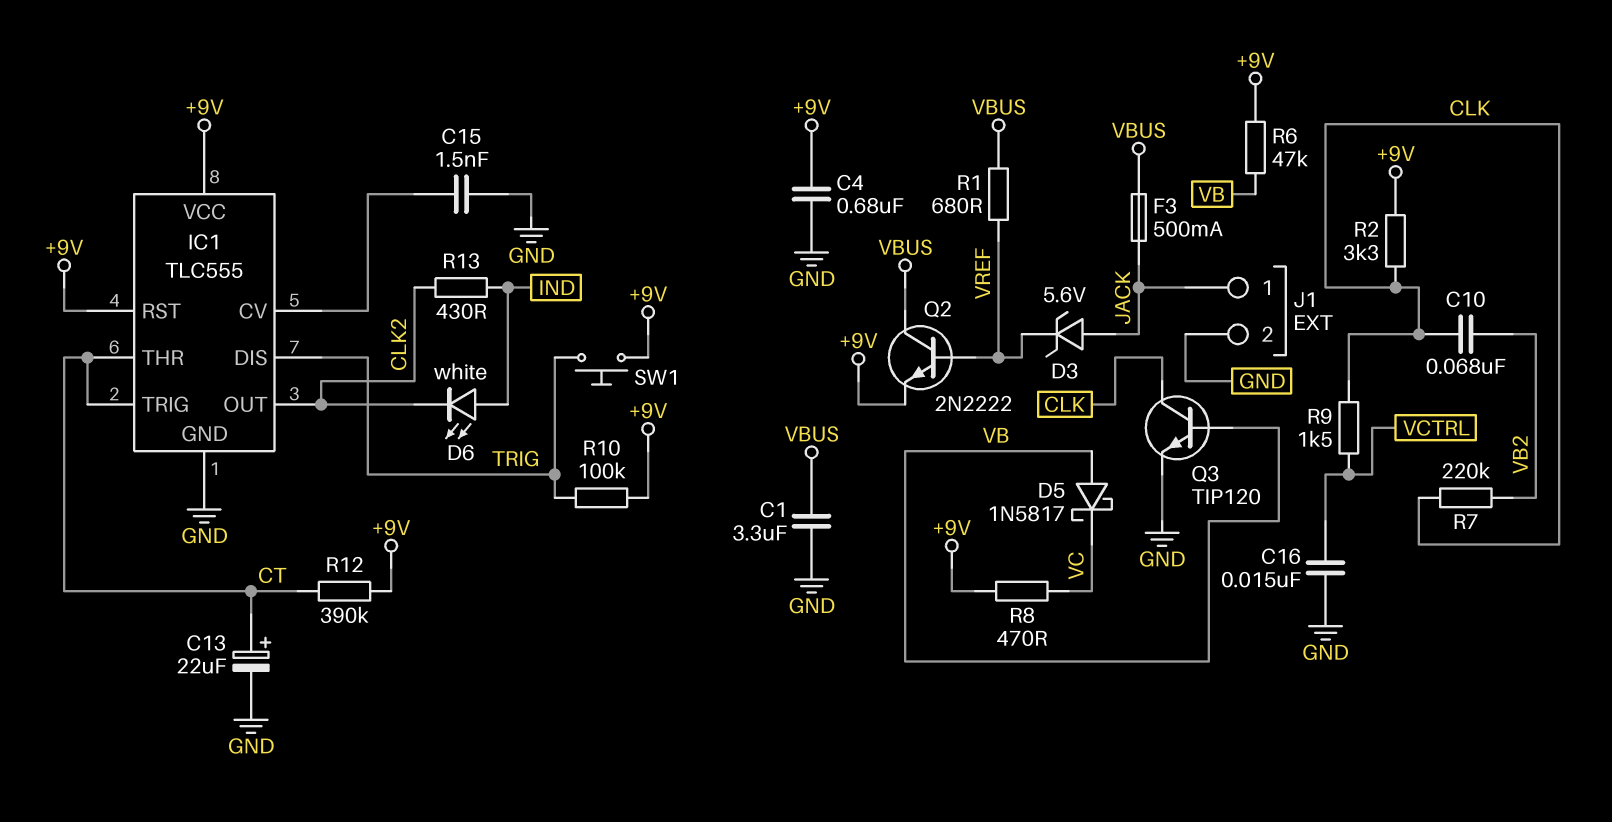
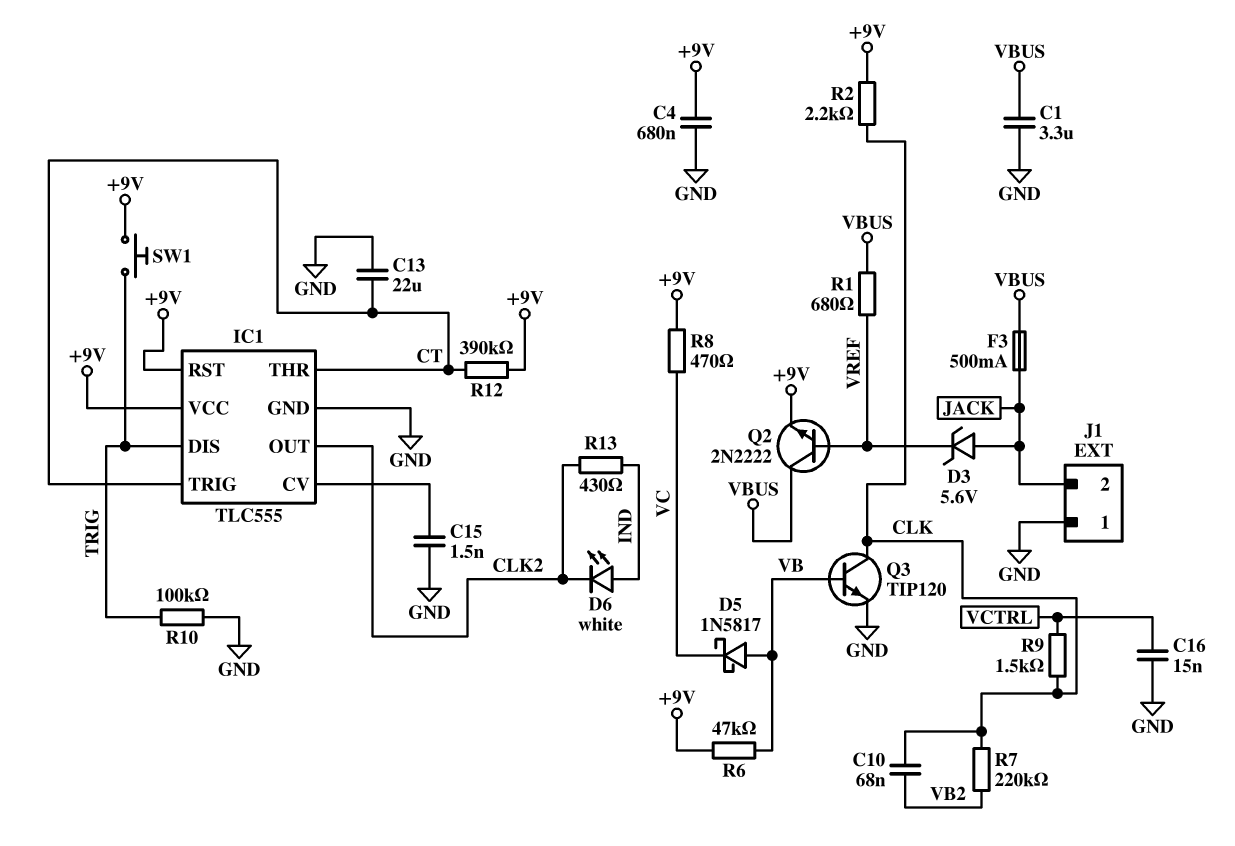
C13: 22uF (plus CT, minus GND) -> 22uF (CT, GND)
J1 pin 1: JACK -> GND
J1 pin 2: GND -> JACK
R2: 3.3k (+9V, CLK) -> 2.2k (+9V, CLK)
R10: 100k (+9V, TRIG) -> 100k (GND, TRIG)

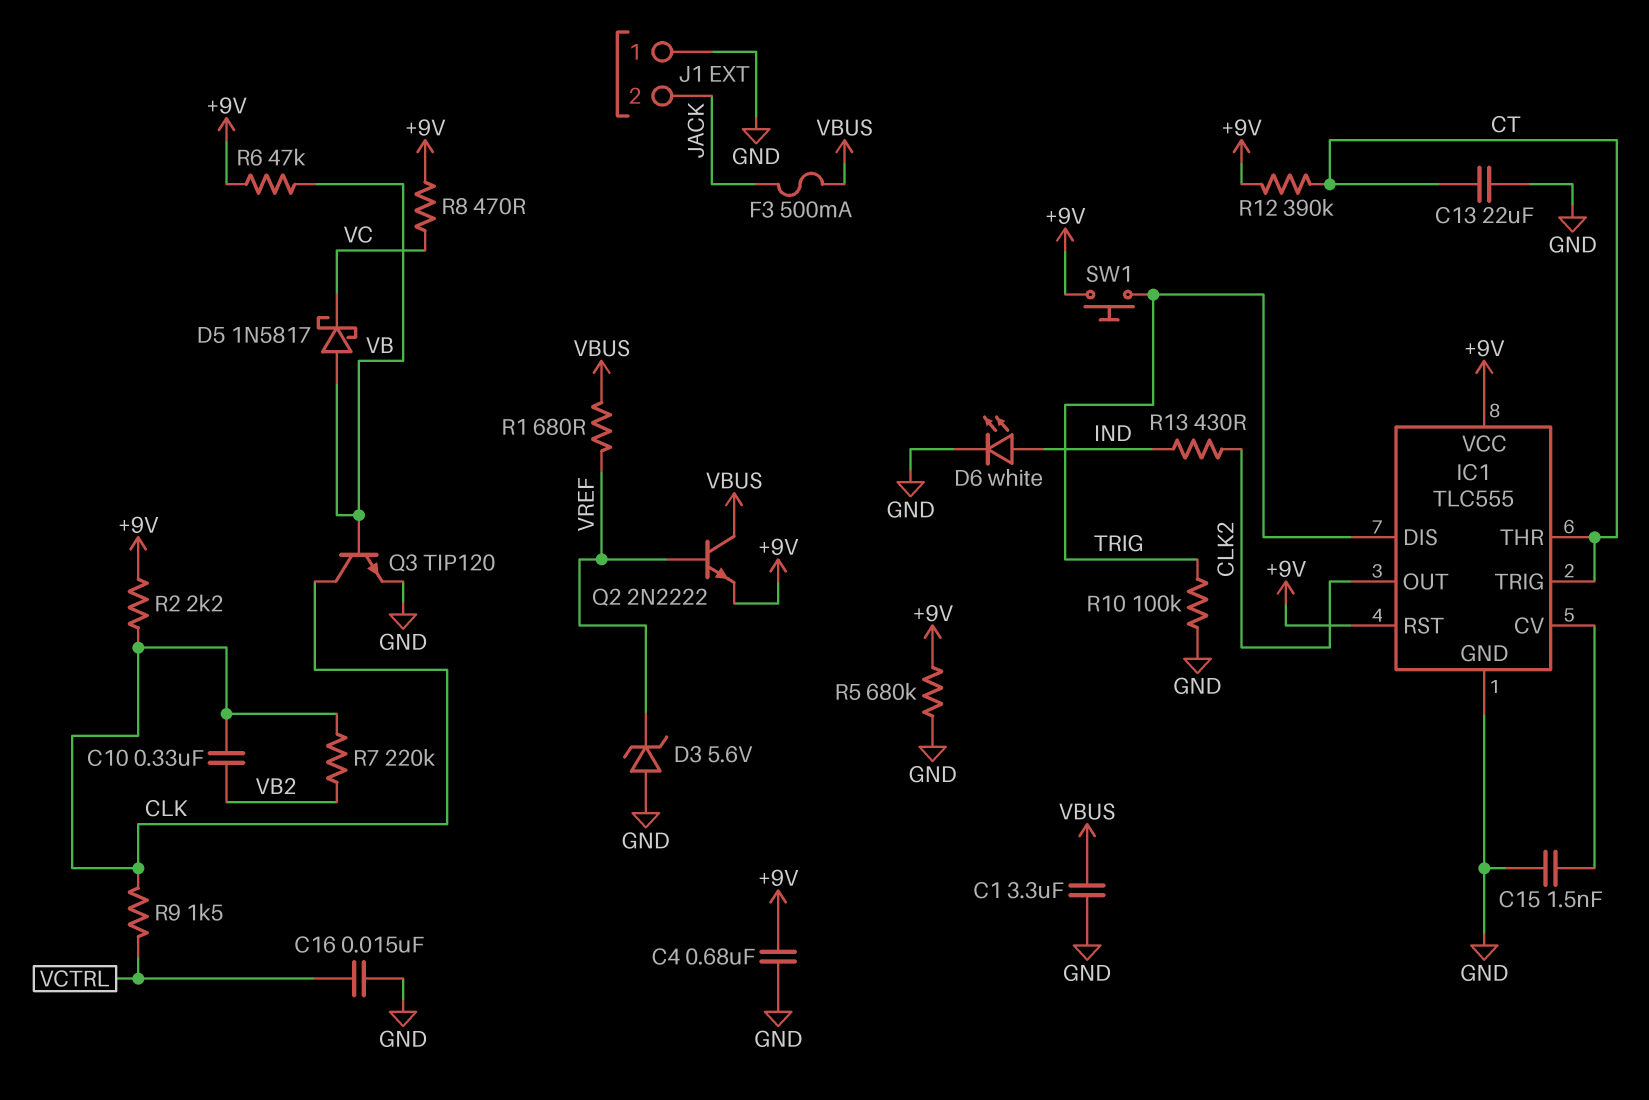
C10: 68nF (CLK, VB2) -> 330nF (CLK, VB2)
D3: zener 5.6V (A JACK, K VREF) -> zener 5.6V (A GND, K VREF)
D6: LED white (A IND, K CLK2) -> LED white (A IND, K GND)
R5: none -> 680k (+9V, GND)

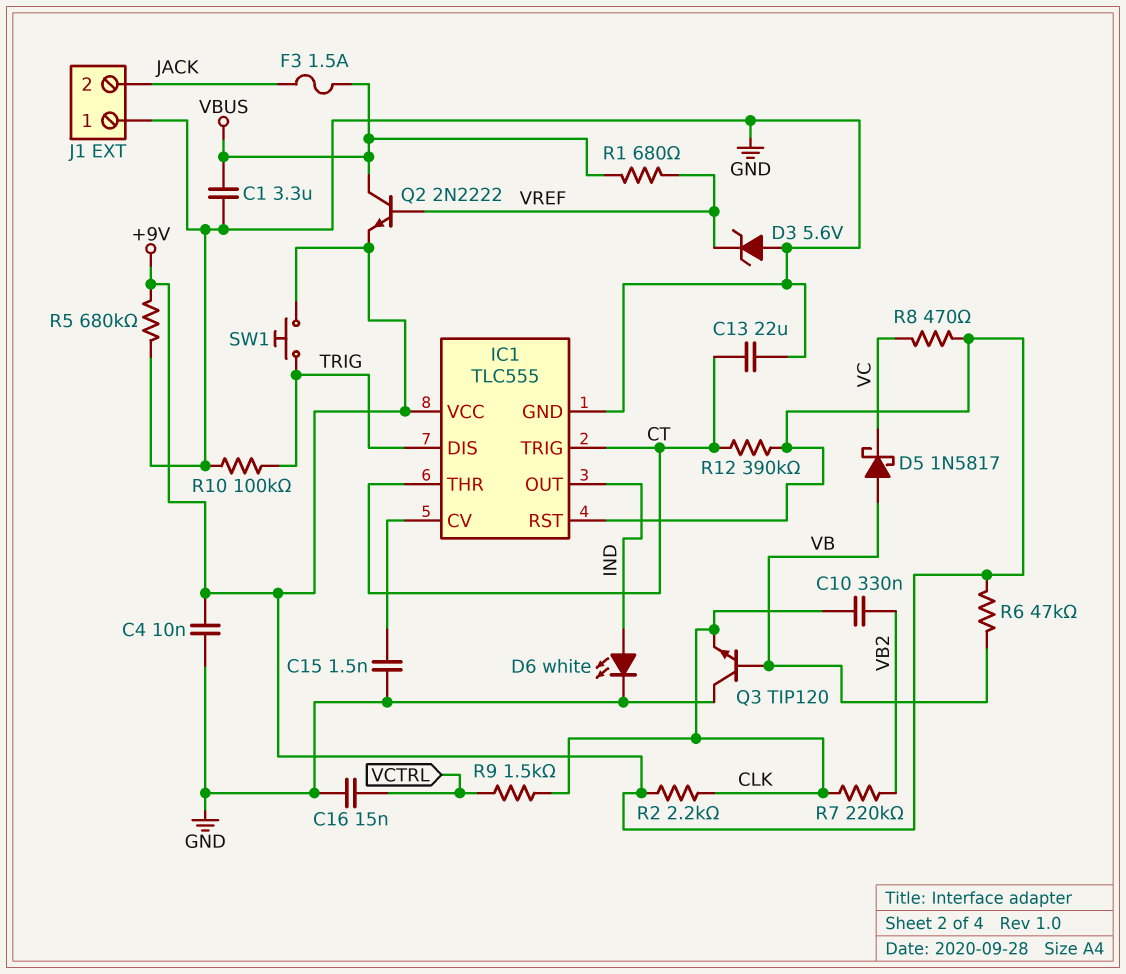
C4: 680nF (+9V, GND) -> 10nF (+9V, GND)
F3: 500mA (JACK, VBUS) -> 1.5A (JACK, VBUS)
IC1 pin OUT: CLK2 -> IND
Q3: NPN TIP120 (B VB, C CLK, E GND) -> NPN TIP120 (B VB, C GND, E CLK)
R13: 430 (CLK2, IND) -> none

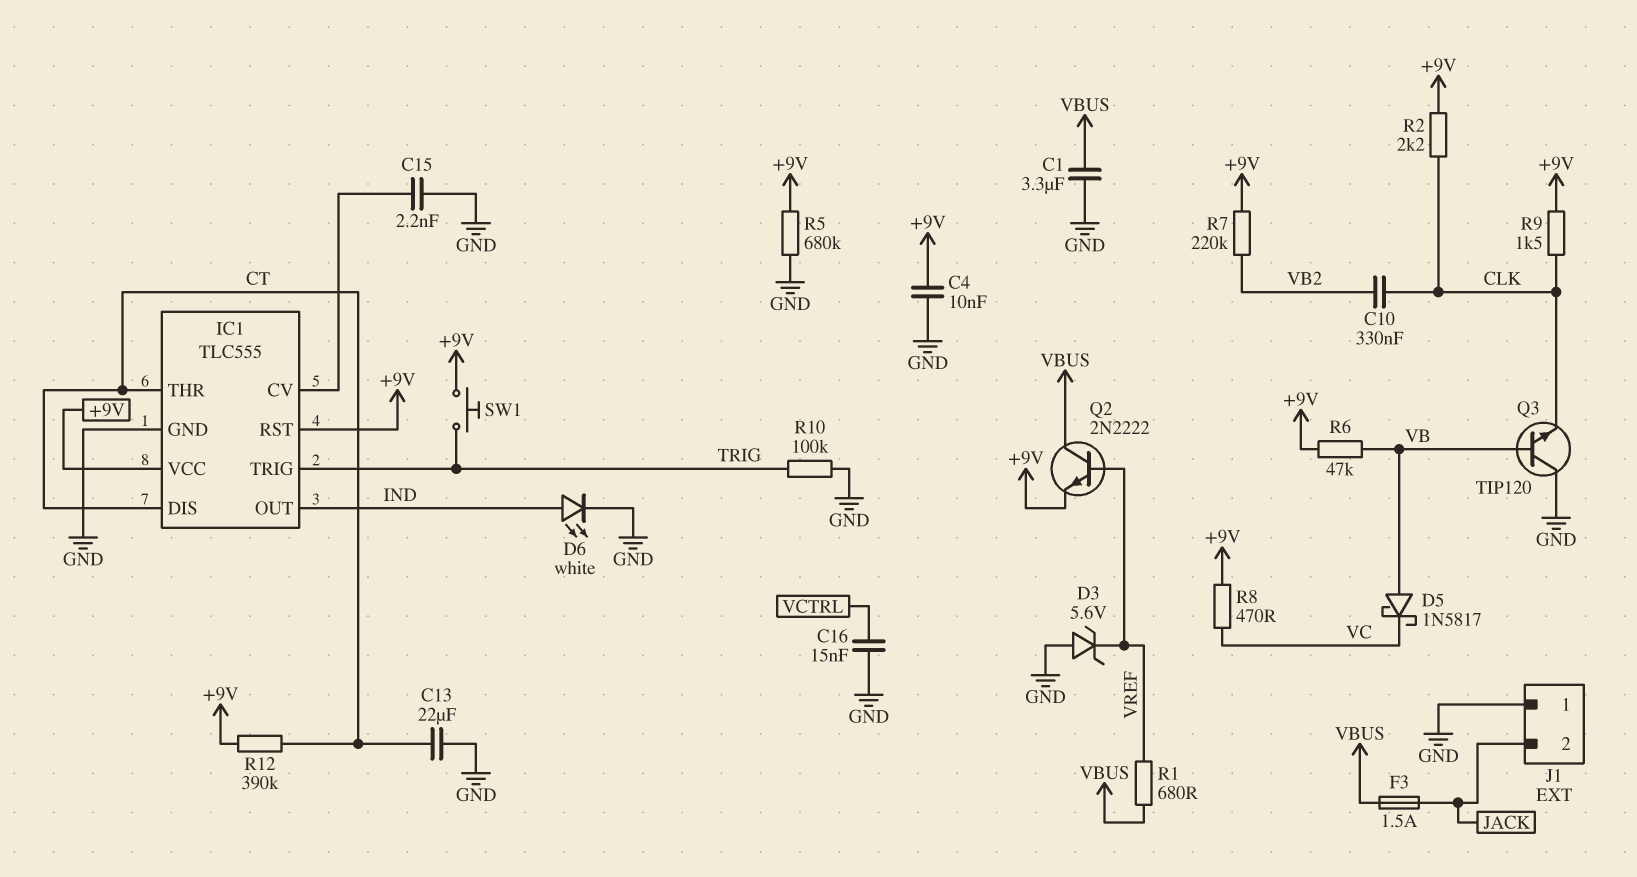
C15: 1.5nF (GND, IC1/CV) -> 2.2nF (GND, IC1/CV)
IC1 pin DIS: TRIG -> CT
IC1 pin TRIG: CT -> TRIG
R7: 220k (CLK, VB2) -> 220k (+9V, VB2)
R9: 1.5k (CLK, VCTRL) -> 1.5k (+9V, CLK)

